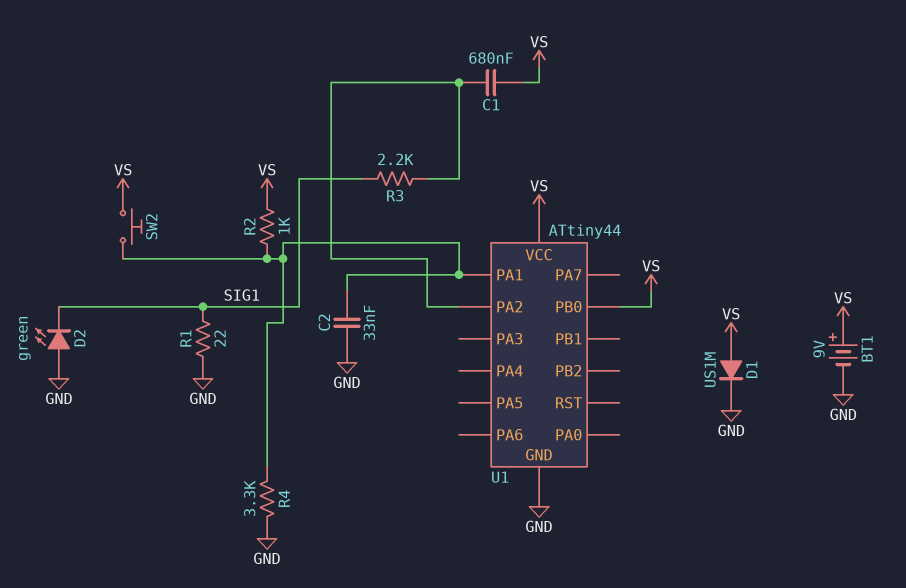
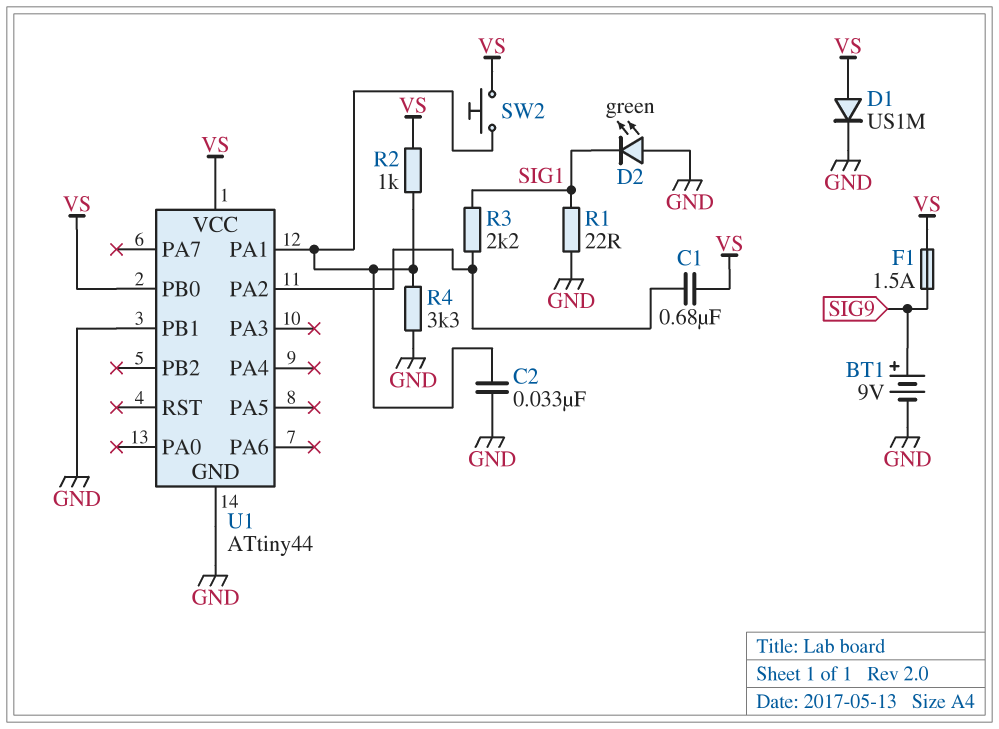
BT1: 9V (plus VS, minus GND) -> 9V (plus SIG9, minus GND)
F1: none -> 1.5A (SIG9, VS)
U1 pin PB1: none -> GND

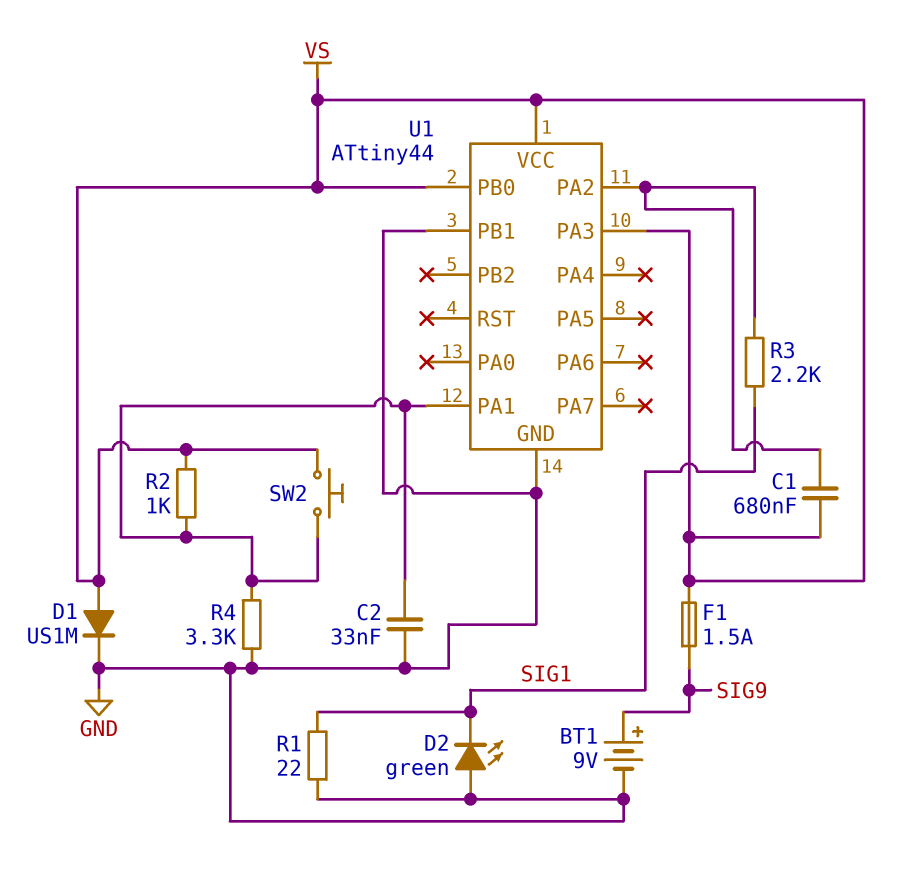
U1 pin PA3: none -> VS

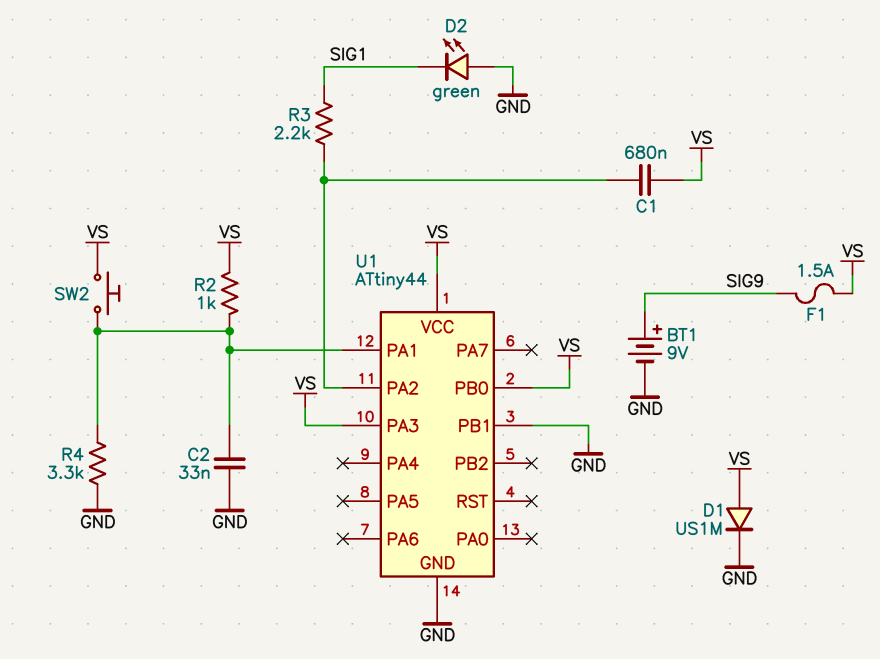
R1: 22 (GND, SIG1) -> none

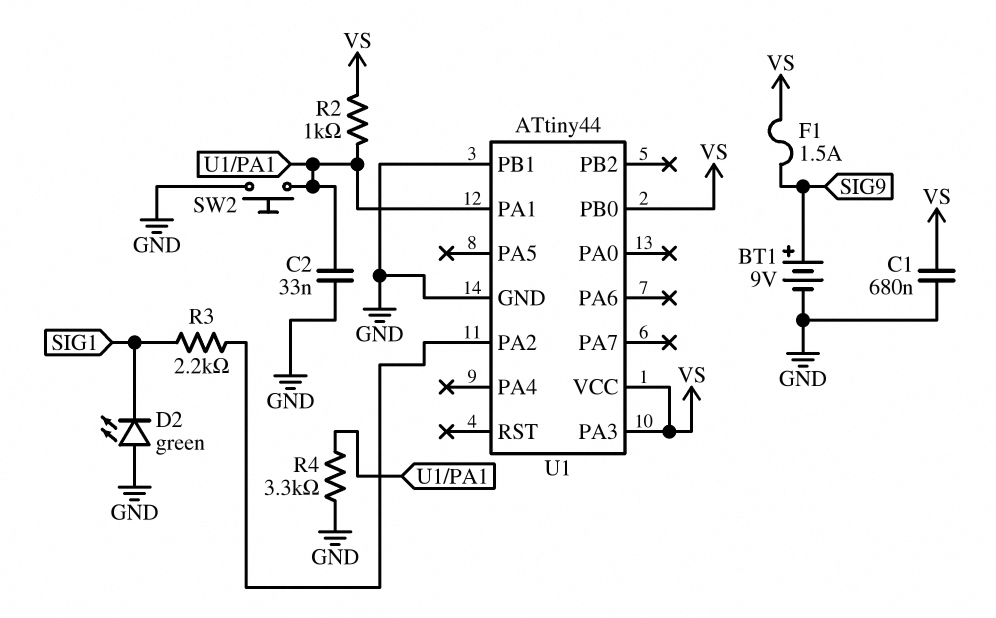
C1: 680nF (U1/PA2, VS) -> 680nF (GND, VS)
D1: diode US1M (A VS, K GND) -> none
SW2: button (U1/PA1, VS) -> button (GND, U1/PA1)

